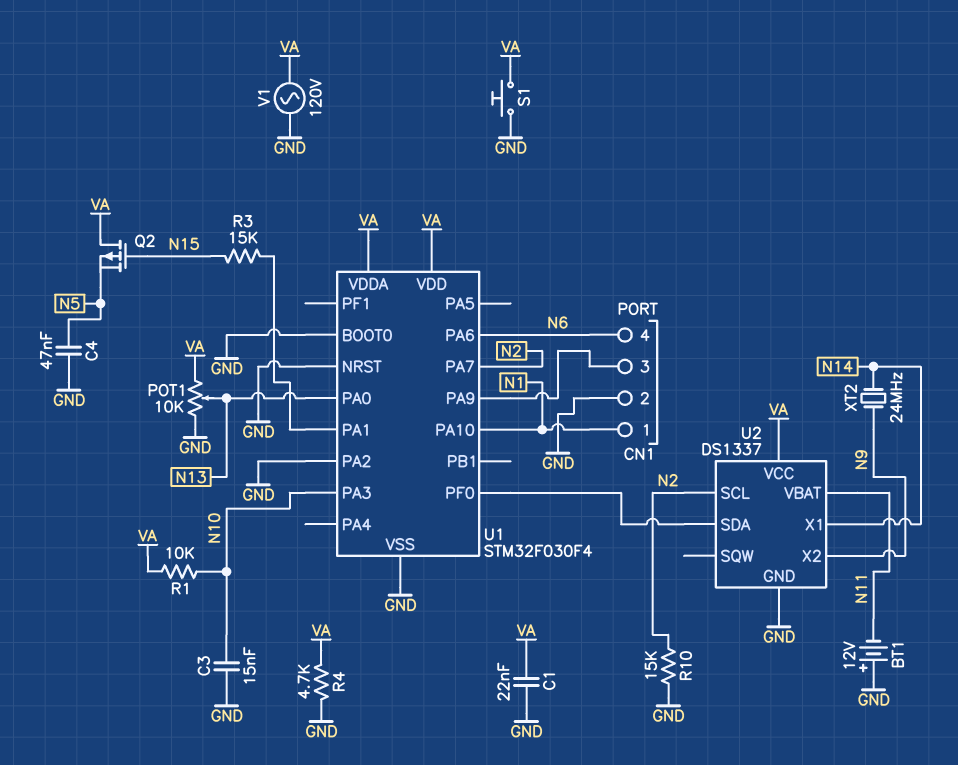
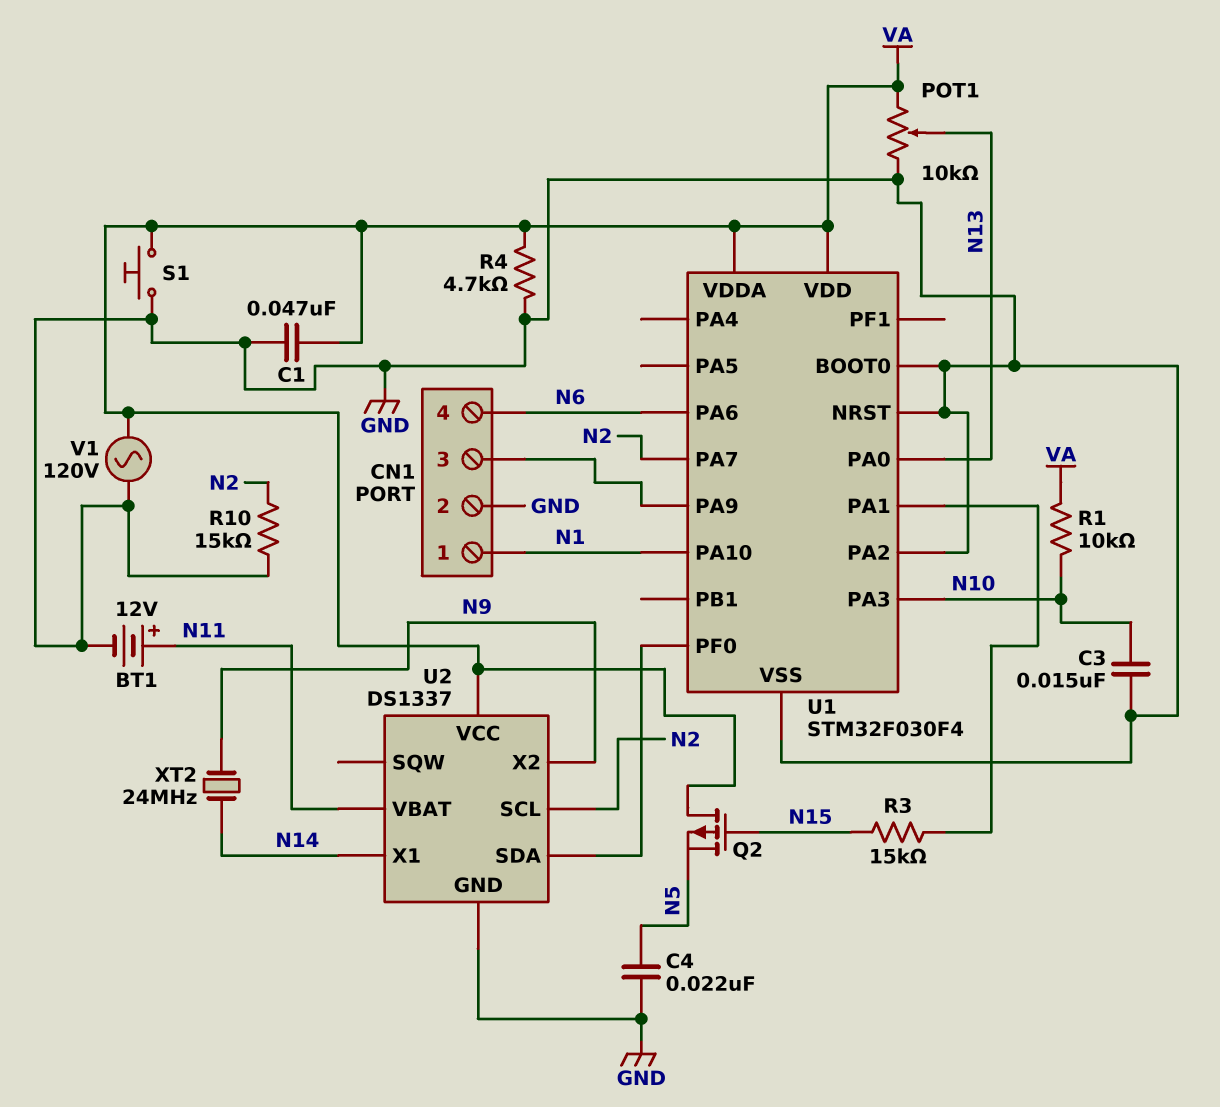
BT1: 12V (plus GND, minus N11) -> 12V (plus N11, minus GND)
C1: 22nF (GND, VA) -> 47nF (GND, VA)
C4: 47nF (GND, N5) -> 22nF (GND, N5)

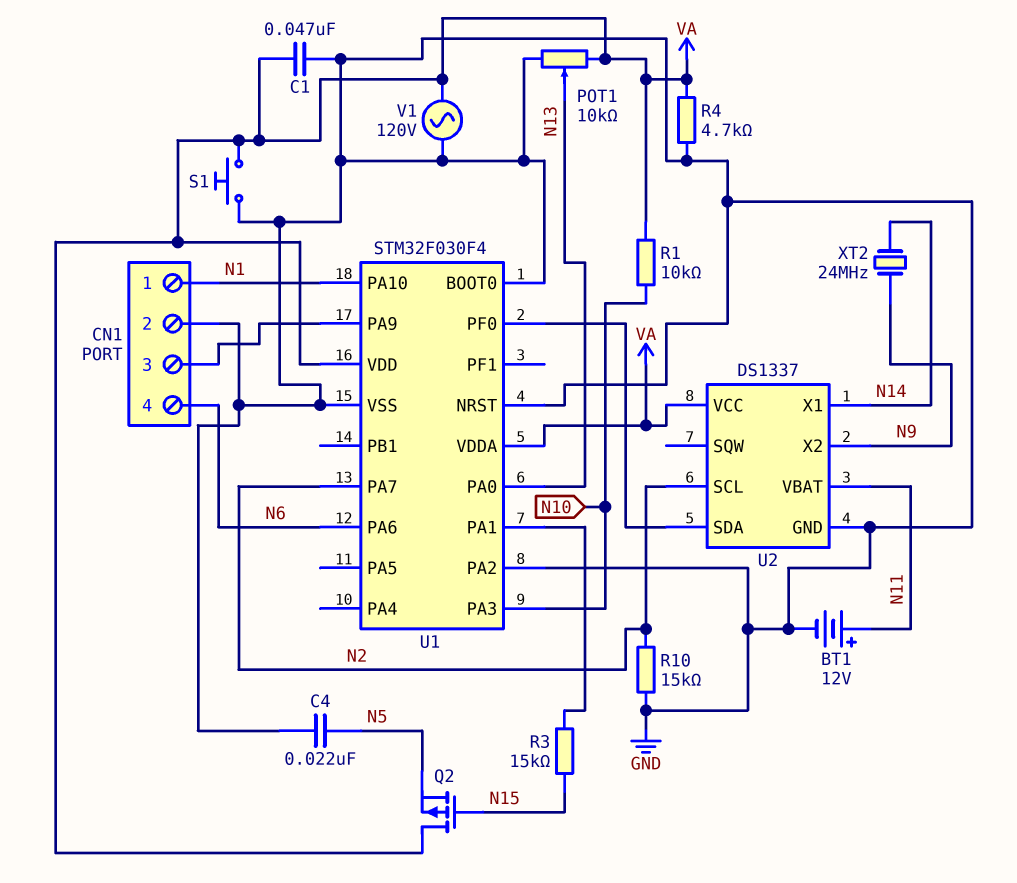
C3: 15nF (GND, N10) -> none

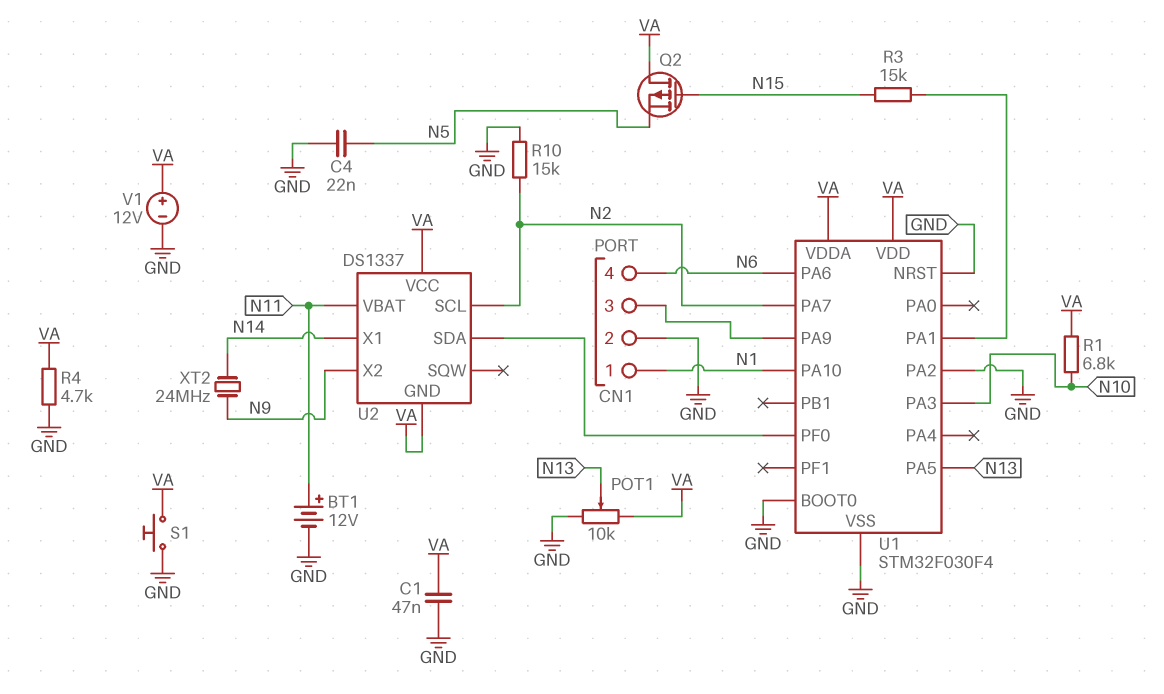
R1: 10k (N10, VA) -> 6.8k (N10, VA)
U1 pin PA0: N13 -> none
U1 pin PA5: none -> N13
U2 pin GND: GND -> VA
V1: AC 120V (GND, VA) -> 12V (plus VA, minus GND)

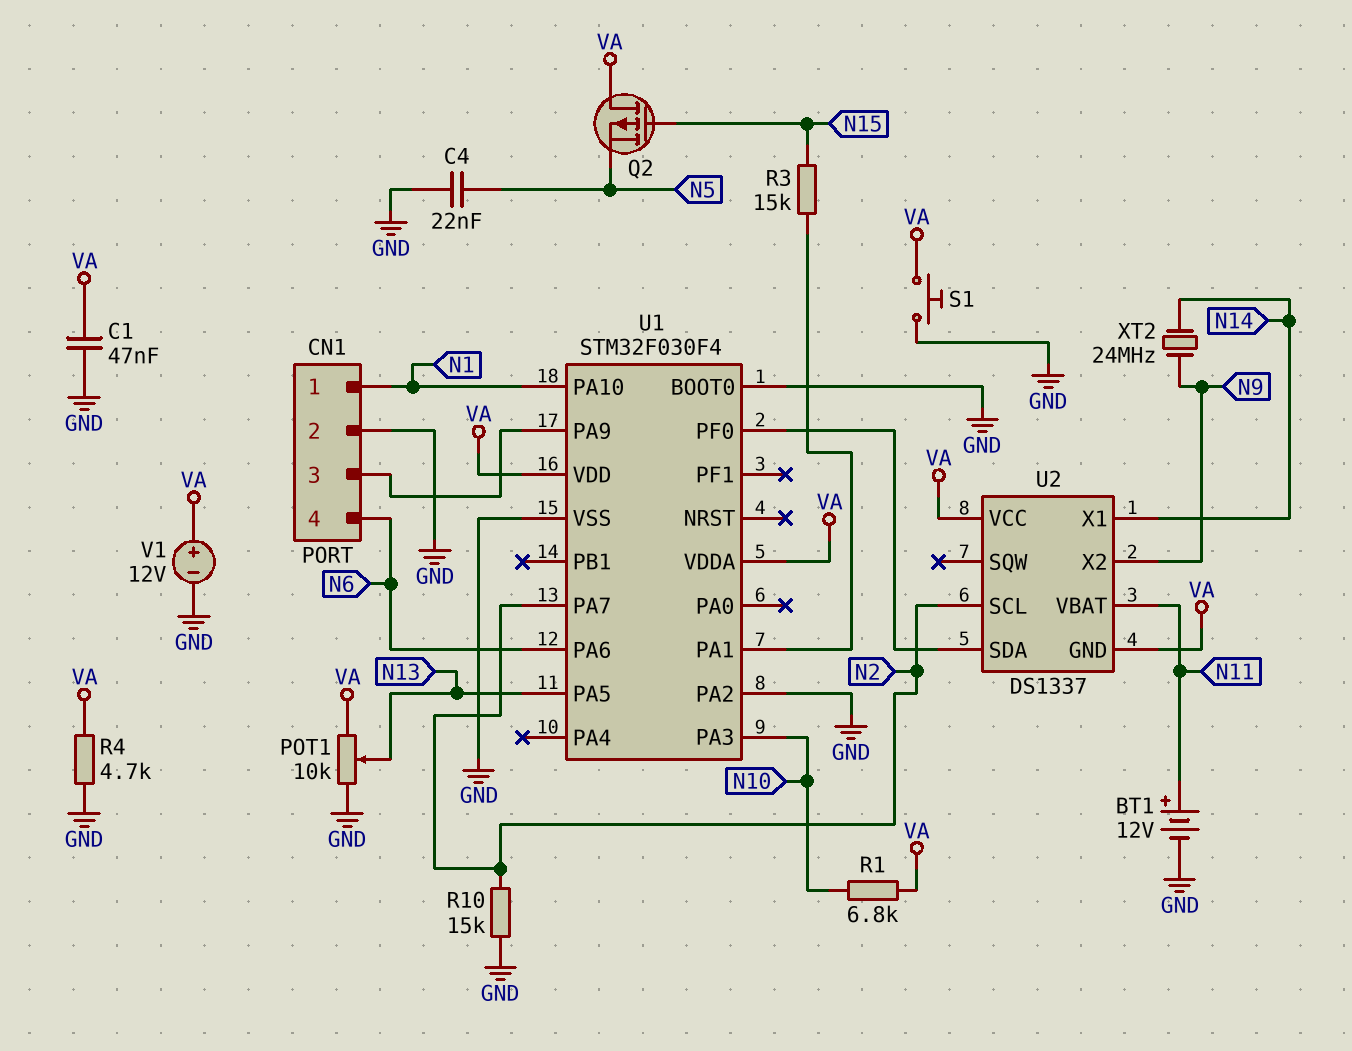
U1 pin NRST: GND -> none

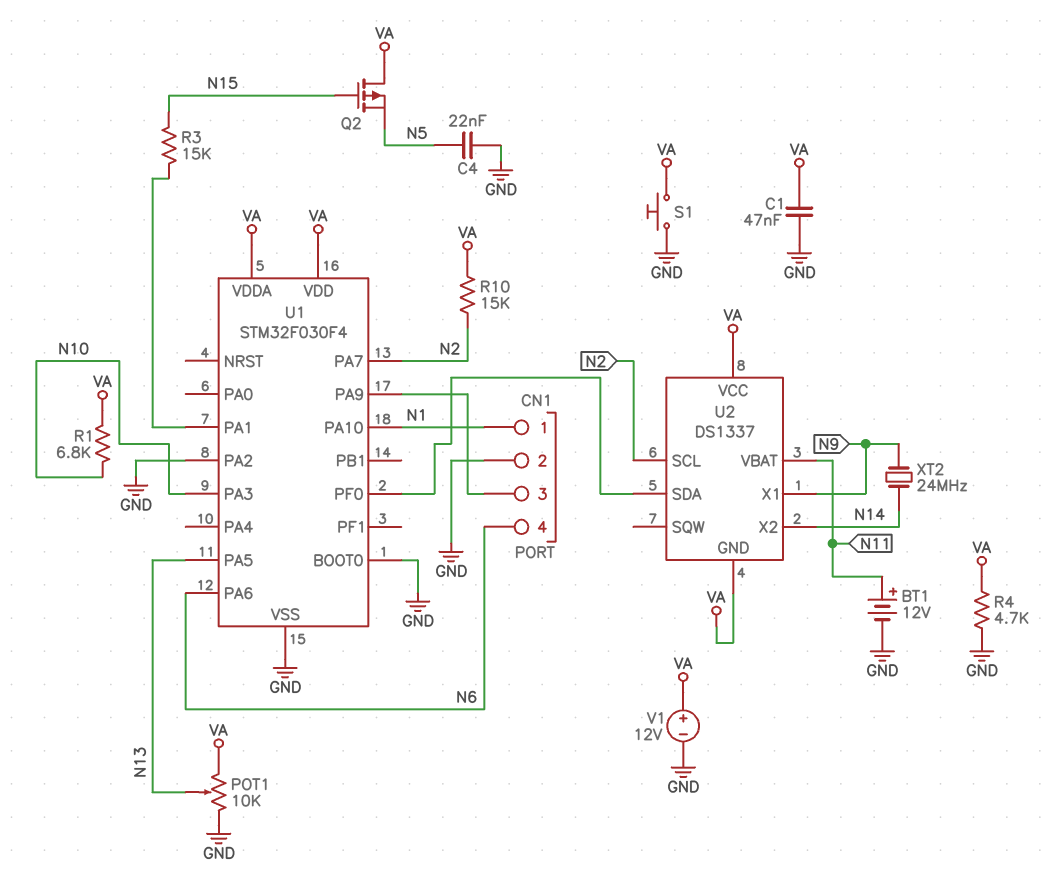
R10: 15k (GND, N2) -> 15k (N2, VA)
U2 pin X1: N14 -> N9
U2 pin X2: N9 -> N14

